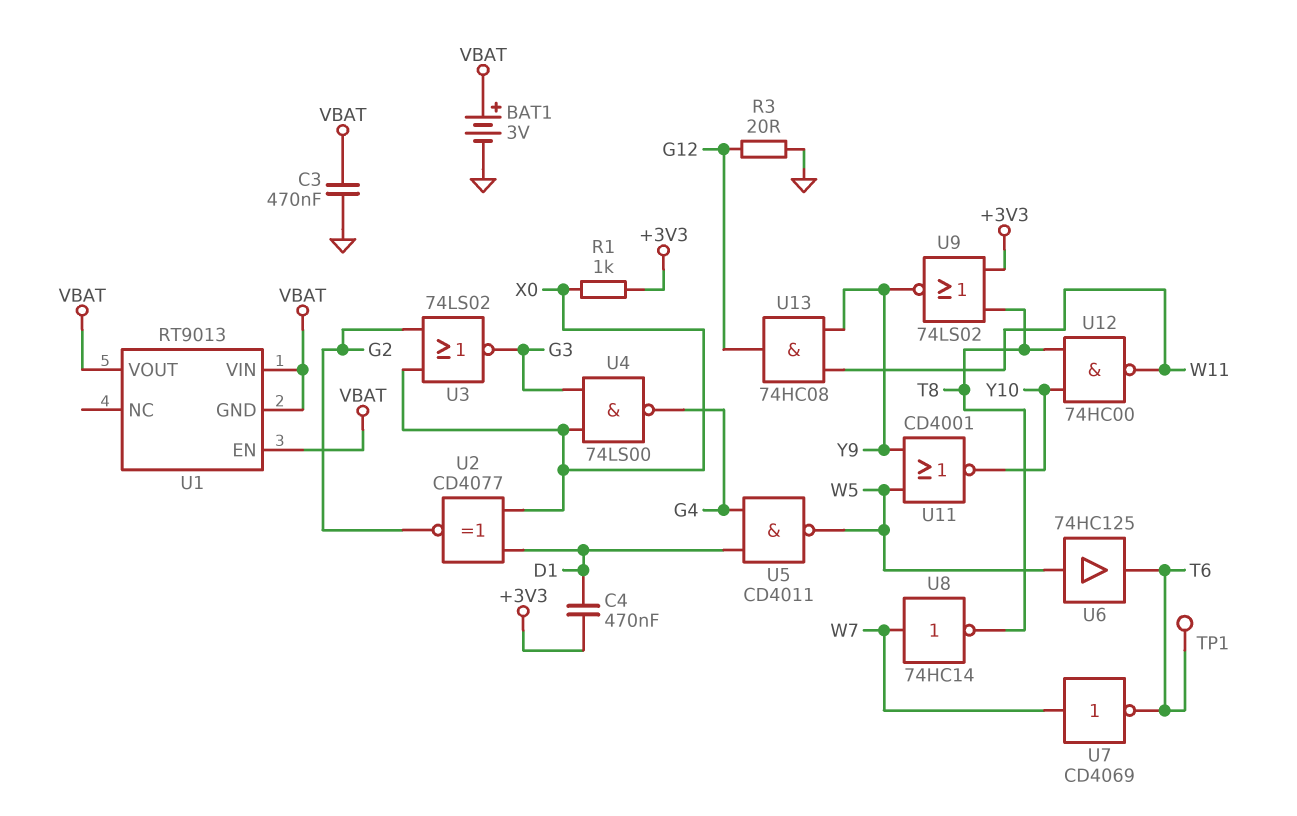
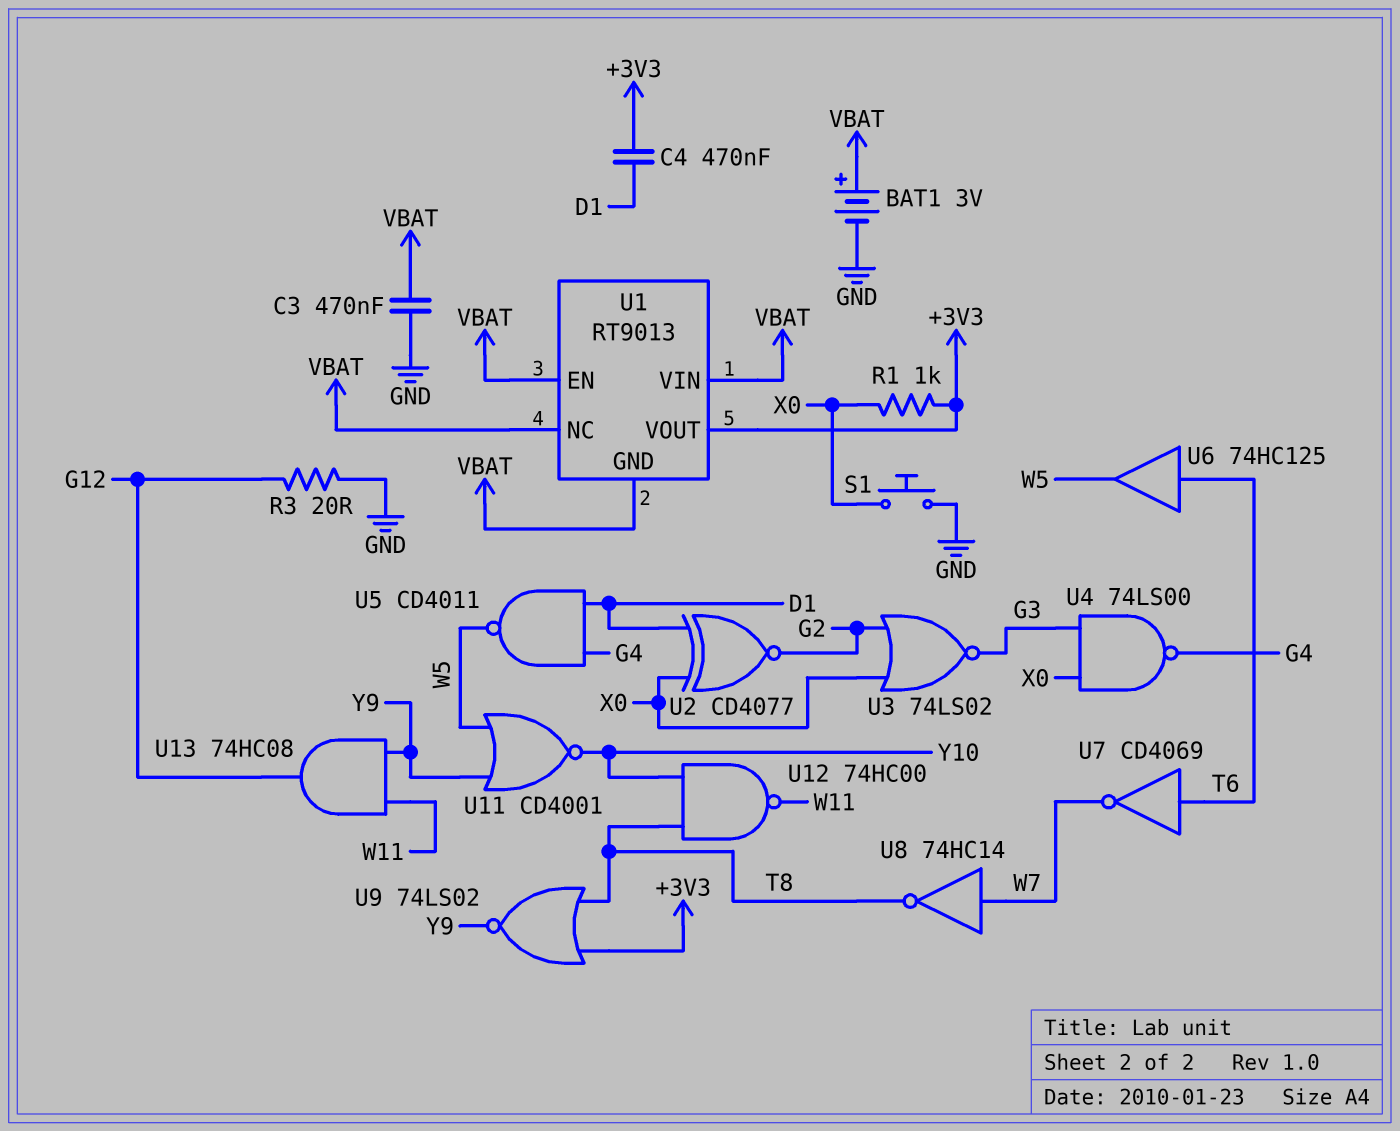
S1: none -> button (GND, X0)
TP1: test point (T6) -> none
U1 pin NC: none -> VBAT
U1 pin VOUT: VBAT -> +3V3
U6: buffer 74HC125 (in W5, out T6) -> buffer 74HC125 (in T6, out W5)
U7: NOT CD4069 (in W7, out T6) -> NOT CD4069 (in T6, out W7)

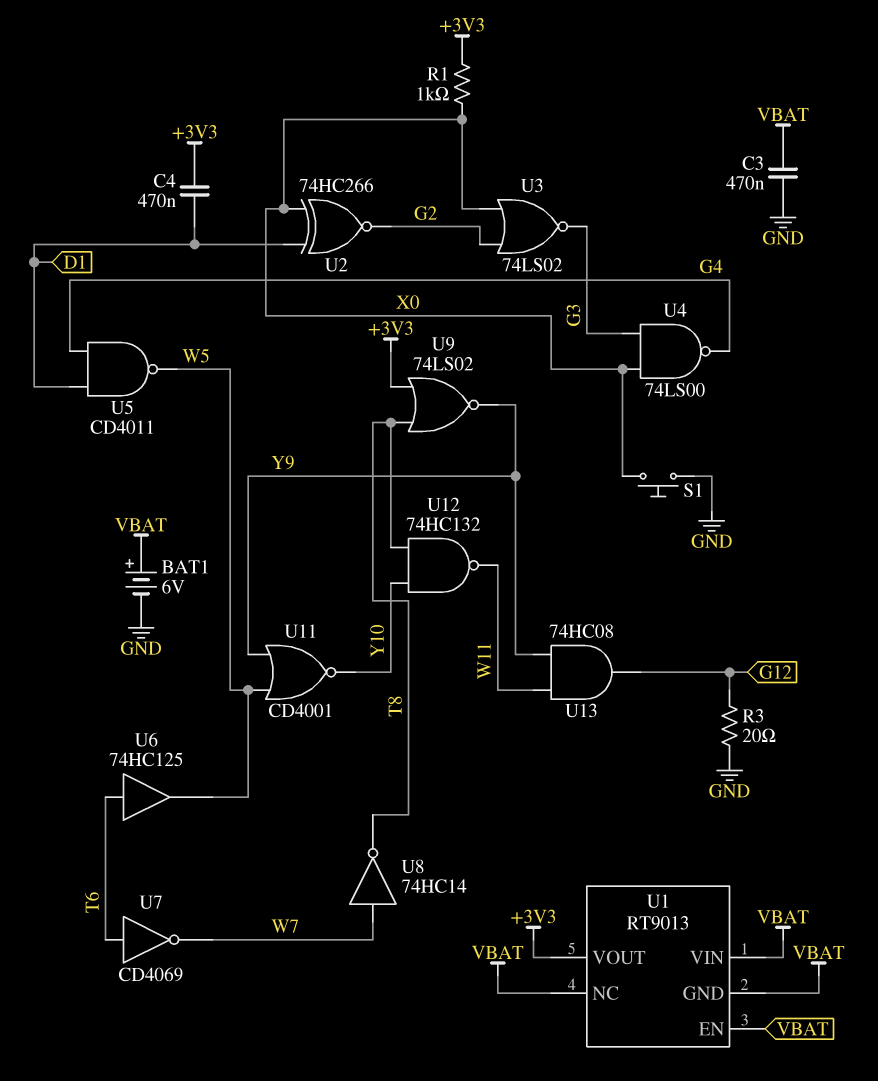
BAT1: 3V (plus VBAT, minus GND) -> 6V (plus VBAT, minus GND)
U2: XNOR CD4077 (in D1, in X0, out G2) -> XNOR 74HC266 (in D1, in X0, out G2)
U12: NAND 74HC00 (in T8, in Y10, out W11) -> NAND 74HC132 (in T8, in Y10, out W11)

